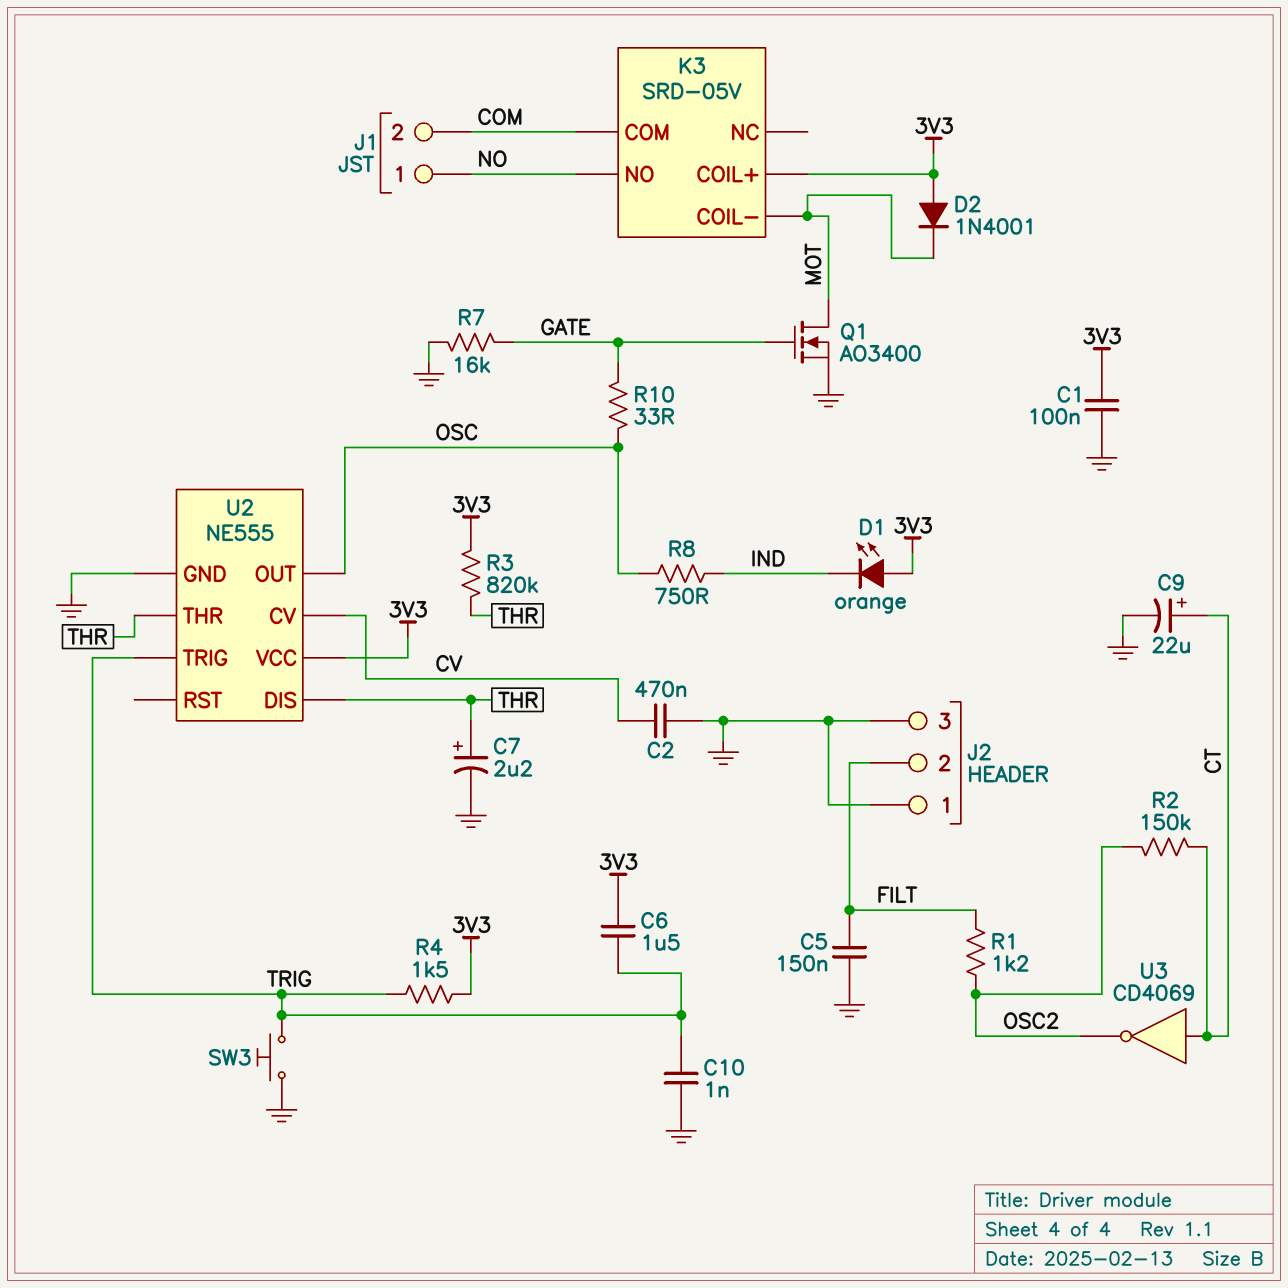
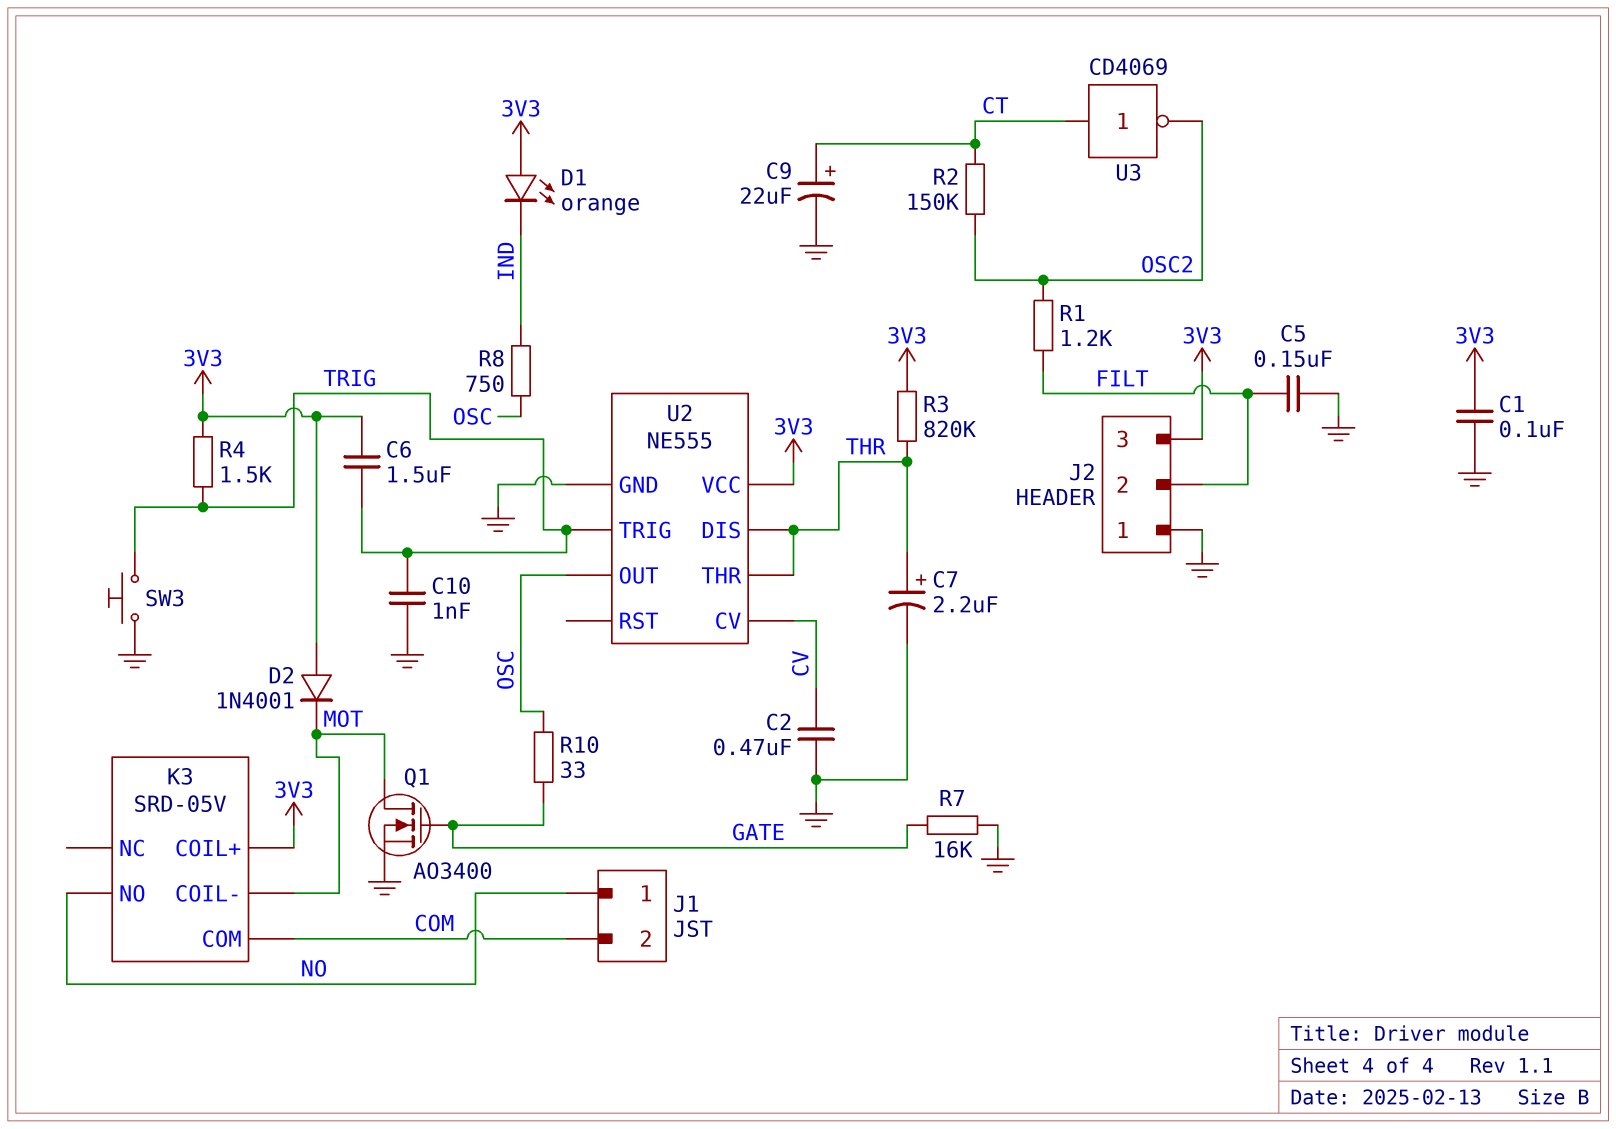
J2 pin 3: GND -> 3V3

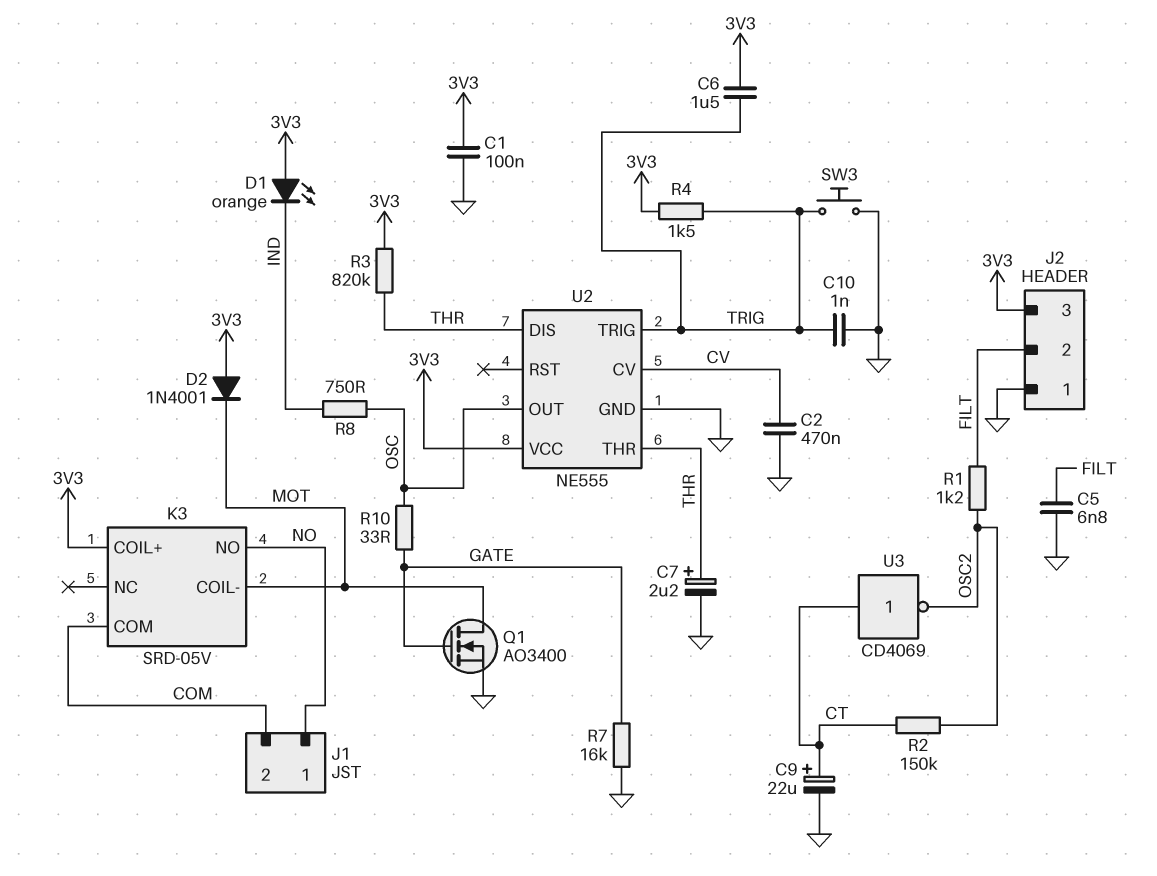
C5: 150nF (FILT, GND) -> 6.8nF (FILT, GND)

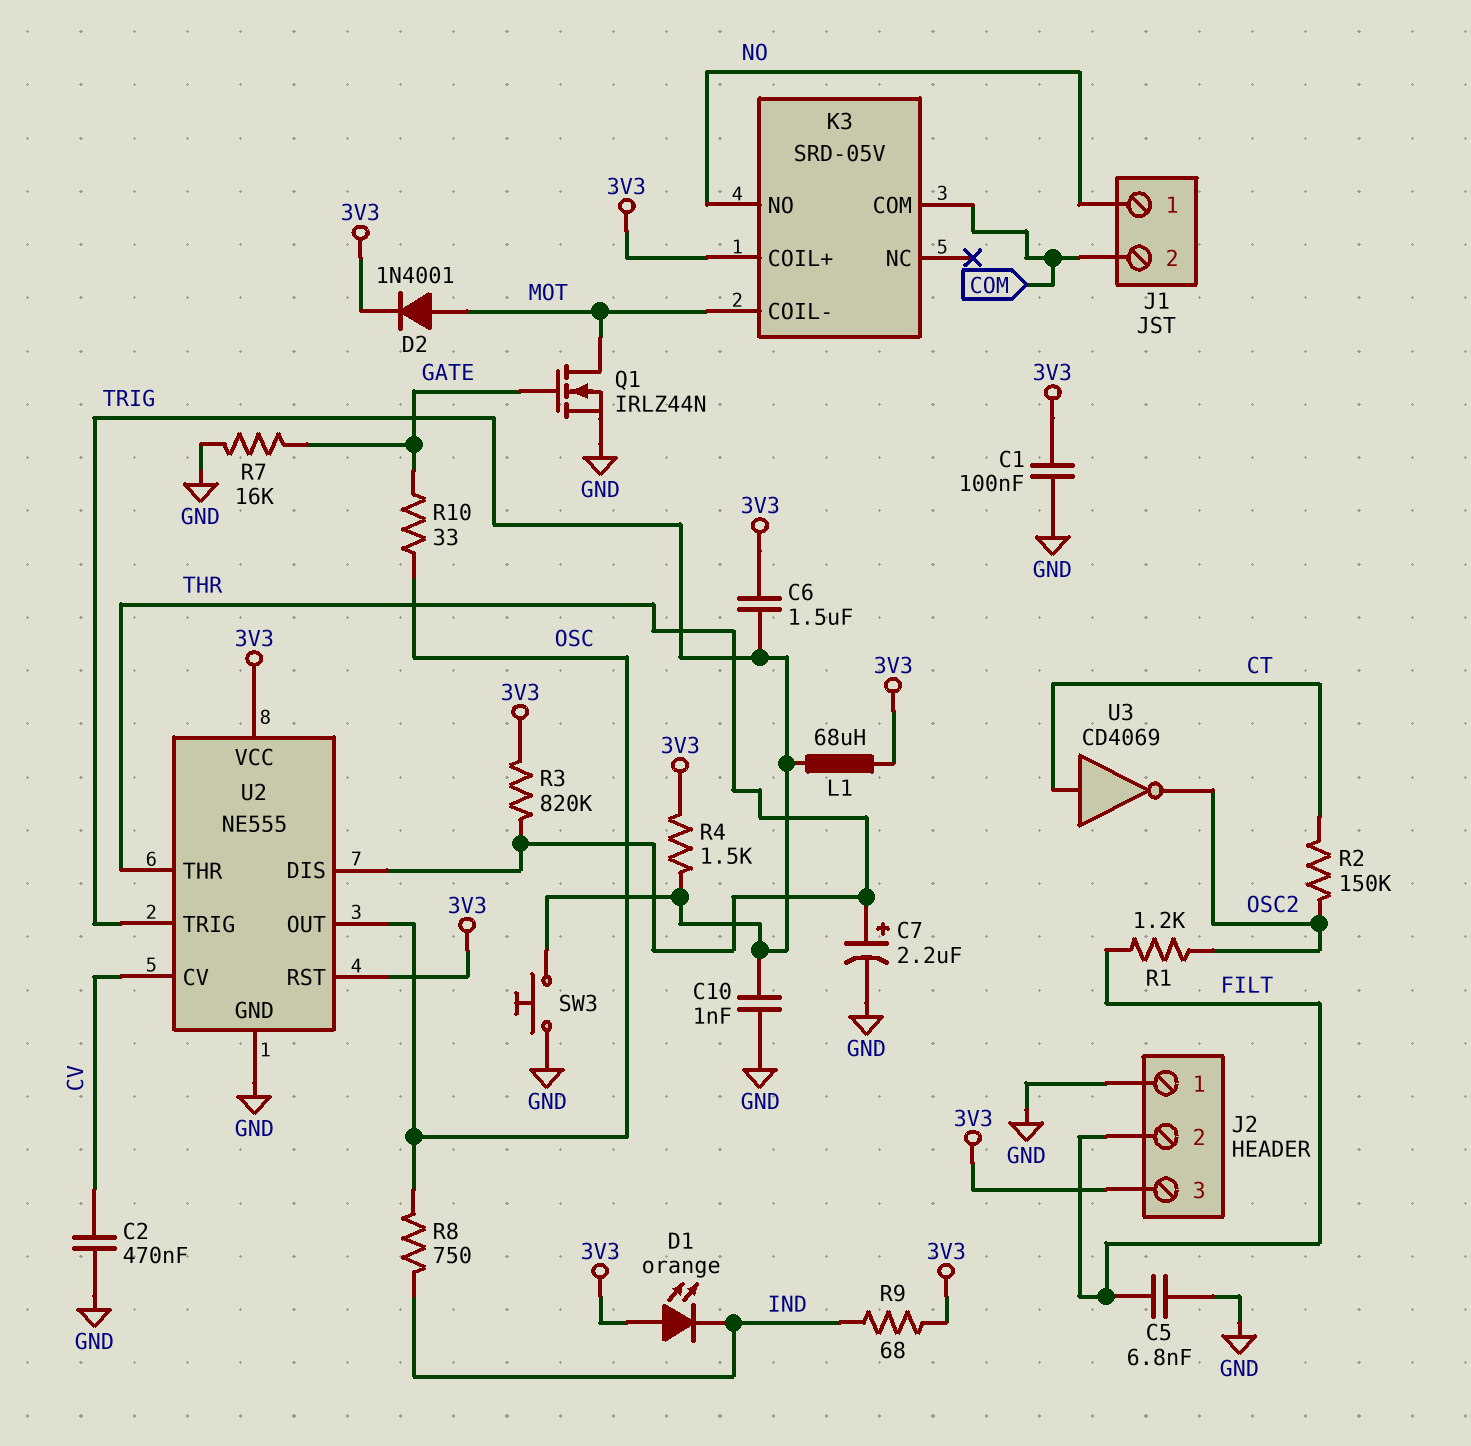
C9: 22uF (plus CT, minus GND) -> none
D2: diode 1N4001 (A 3V3, K MOT) -> diode 1N4001 (A MOT, K 3V3)
L1: none -> 68uH (3V3, TRIG)
Q1: NMOS AO3400 (G GATE, D MOT, S GND) -> NMOS IRLZ44N (G GATE, D MOT, S GND)
R9: none -> 68 (3V3, IND)
U2 pin RST: none -> 3V3

